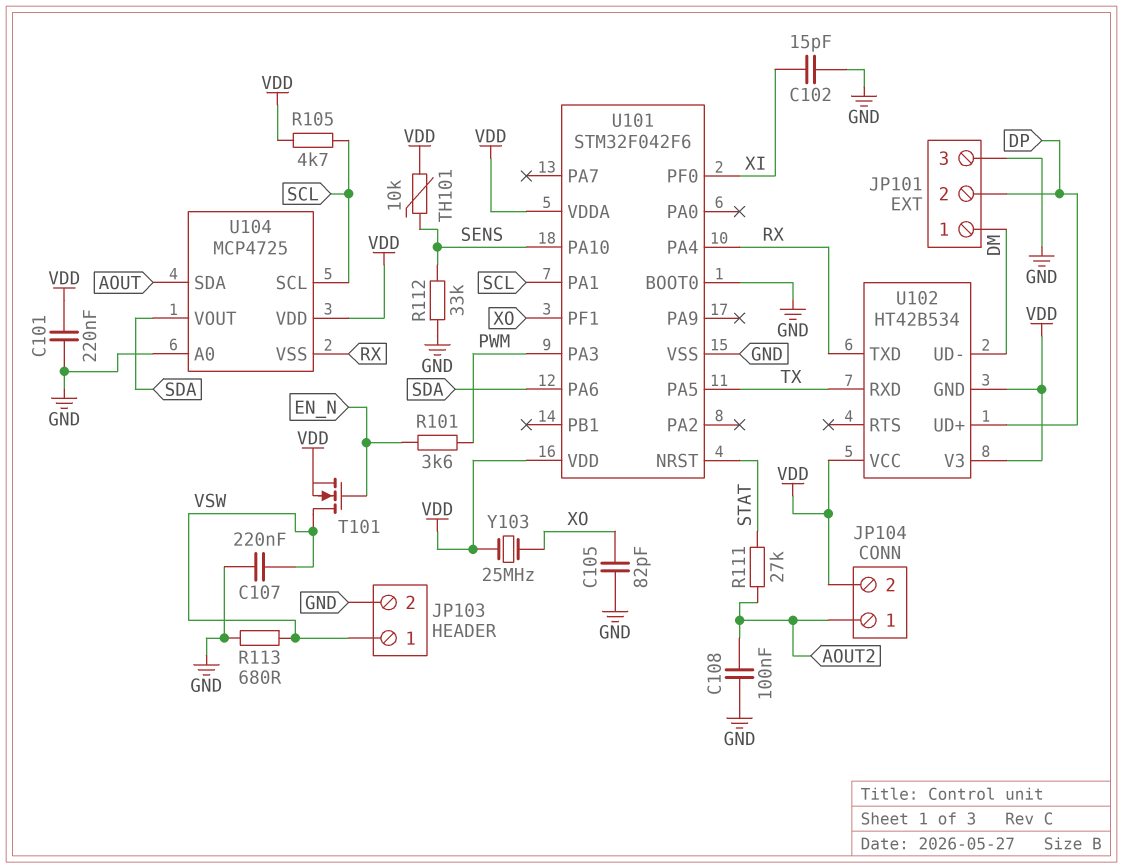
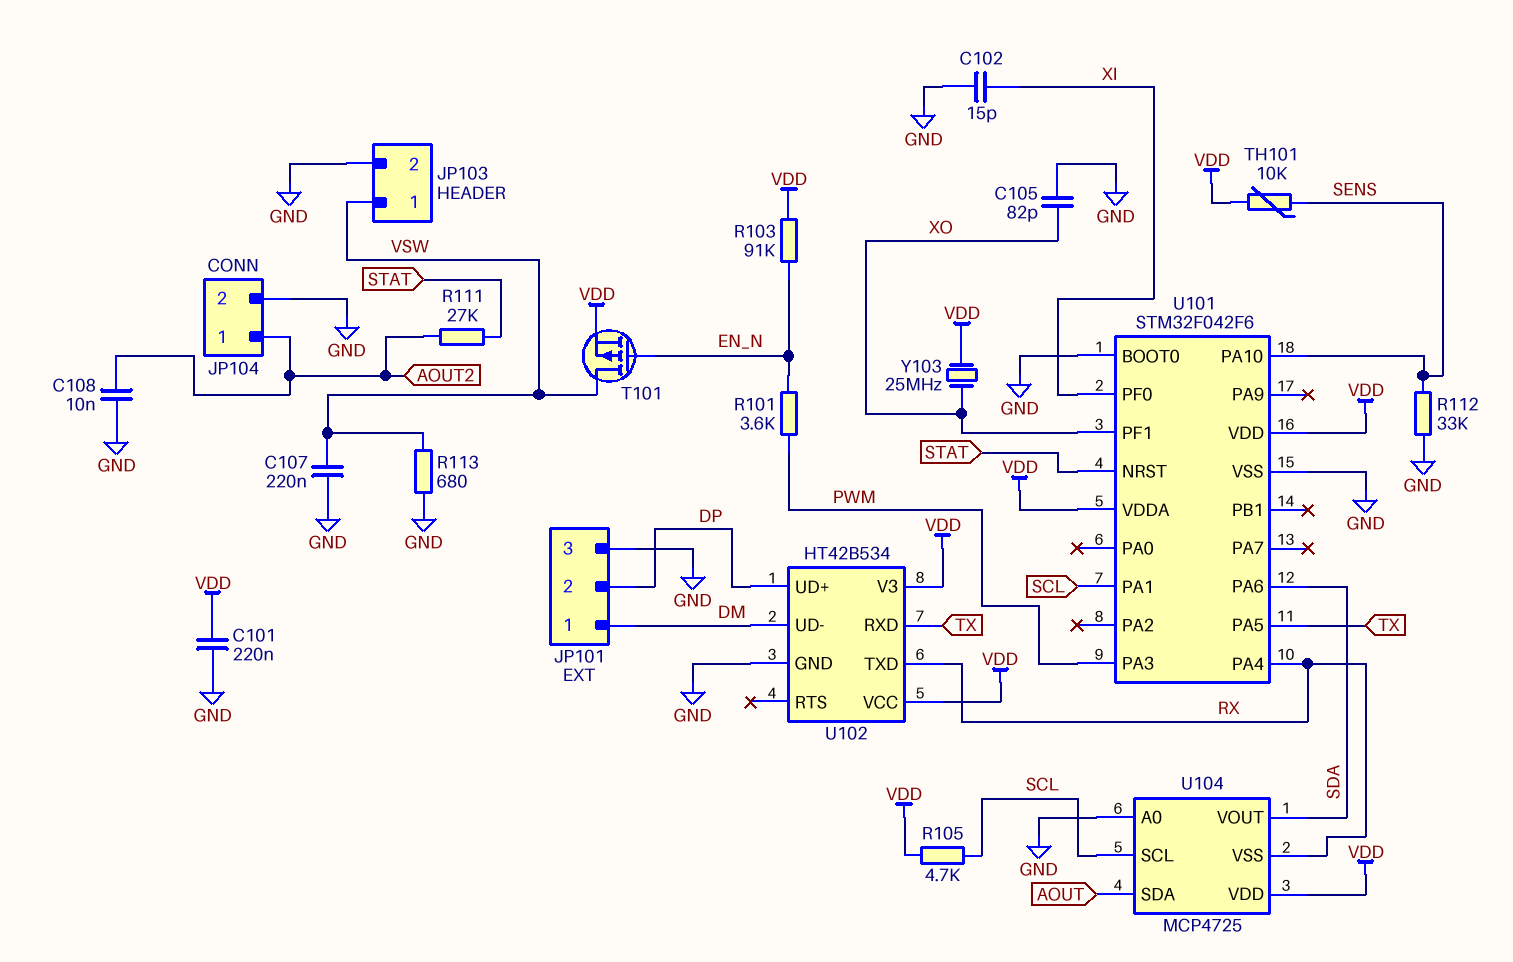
C108: 100nF (AOUT2, GND) -> 10nF (AOUT2, GND)
JP104 pin 2: VDD -> GND
R103: none -> 91k (EN_N, VDD)
T101: NMOS (G EN_N, D VSW, S VDD) -> PMOS (G EN_N, D VSW, S VDD)
U102 pin GND: VDD -> GND

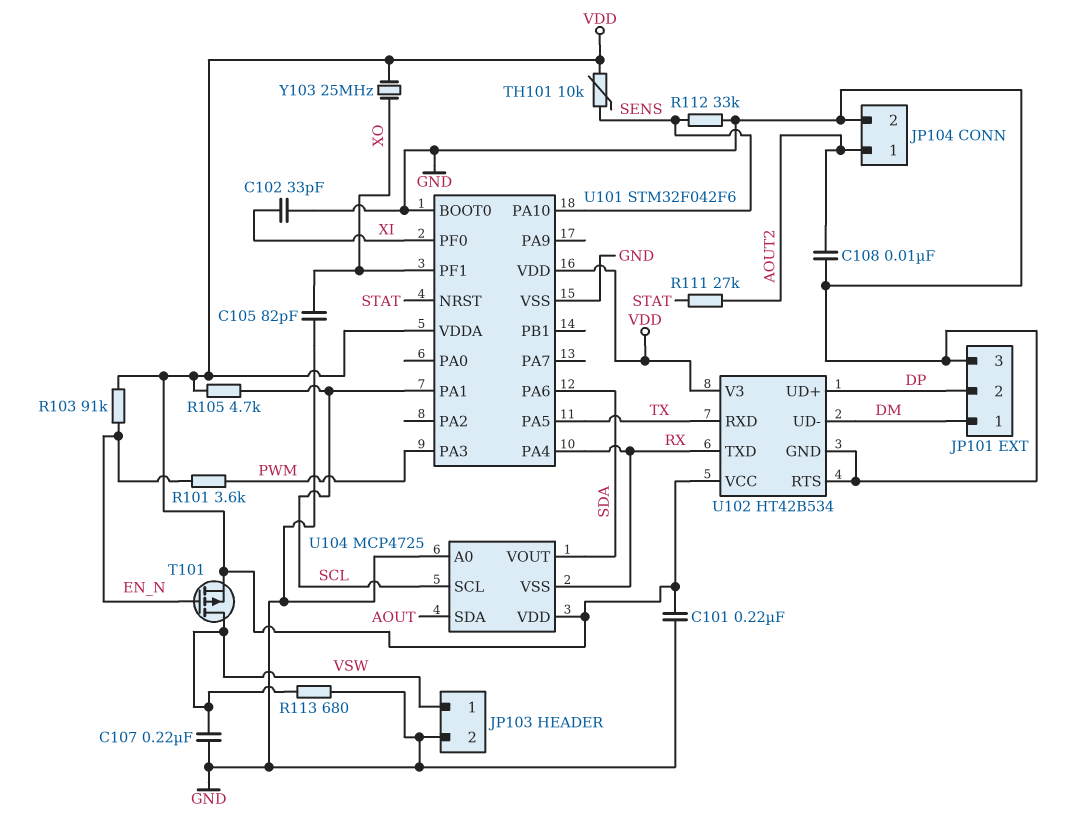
C102: 15pF (GND, XI) -> 33pF (GND, XI)
U102 pin RTS: none -> GND

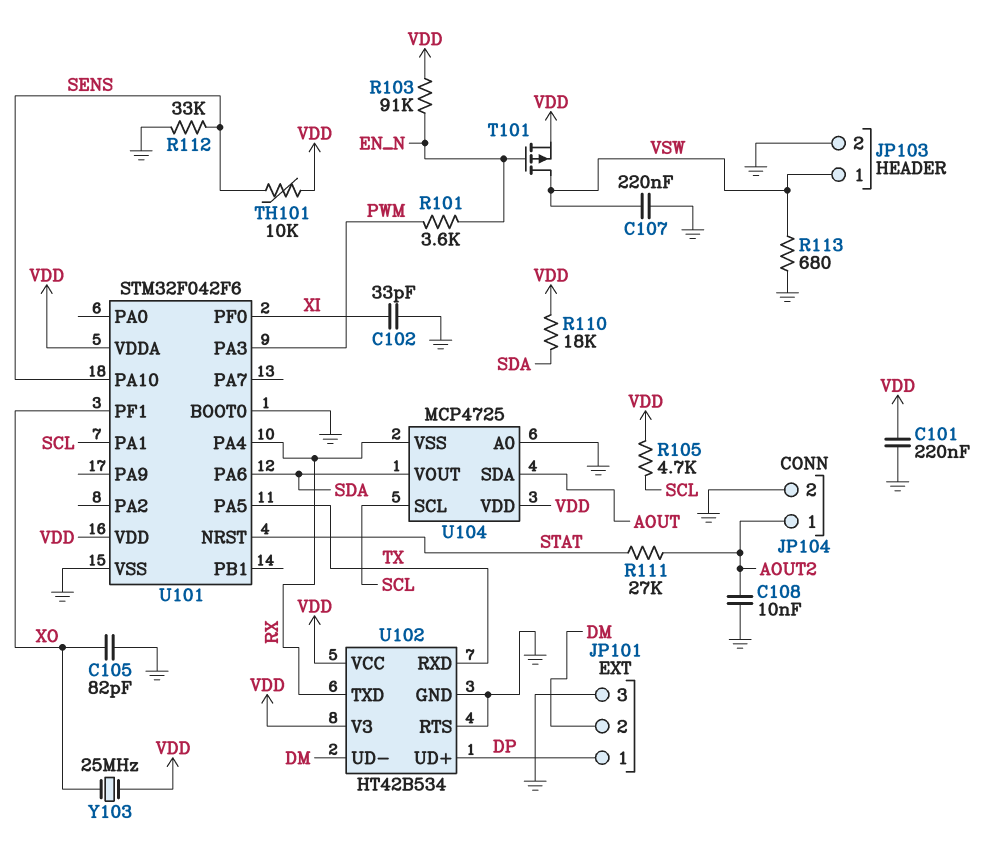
JP101 pin 1: DM -> DP
JP101 pin 2: DP -> DM
R110: none -> 18k (SDA, VDD)

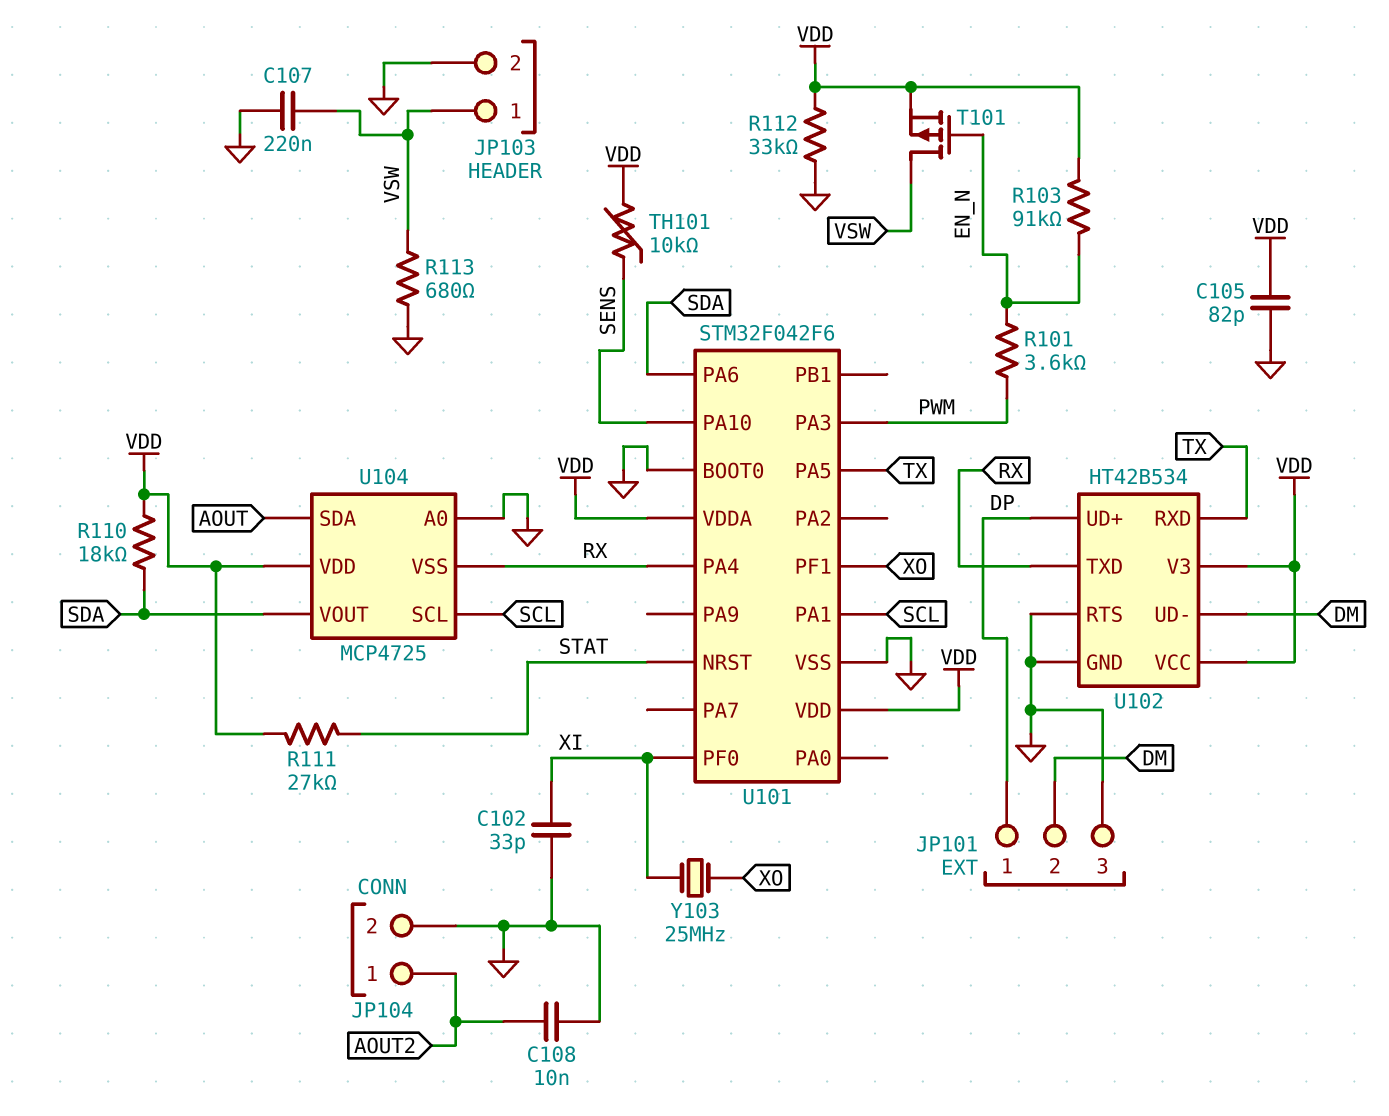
C101: 220nF (GND, VDD) -> none
C105: 82pF (GND, XO) -> 82pF (GND, VDD)
R105: 4.7k (SCL, VDD) -> none
R111: 27k (AOUT2, STAT) -> 27k (STAT, VDD)
R112: 33k (GND, SENS) -> 33k (GND, VDD)
Y103: 25MHz (VDD, XO) -> 25MHz (XI, XO)

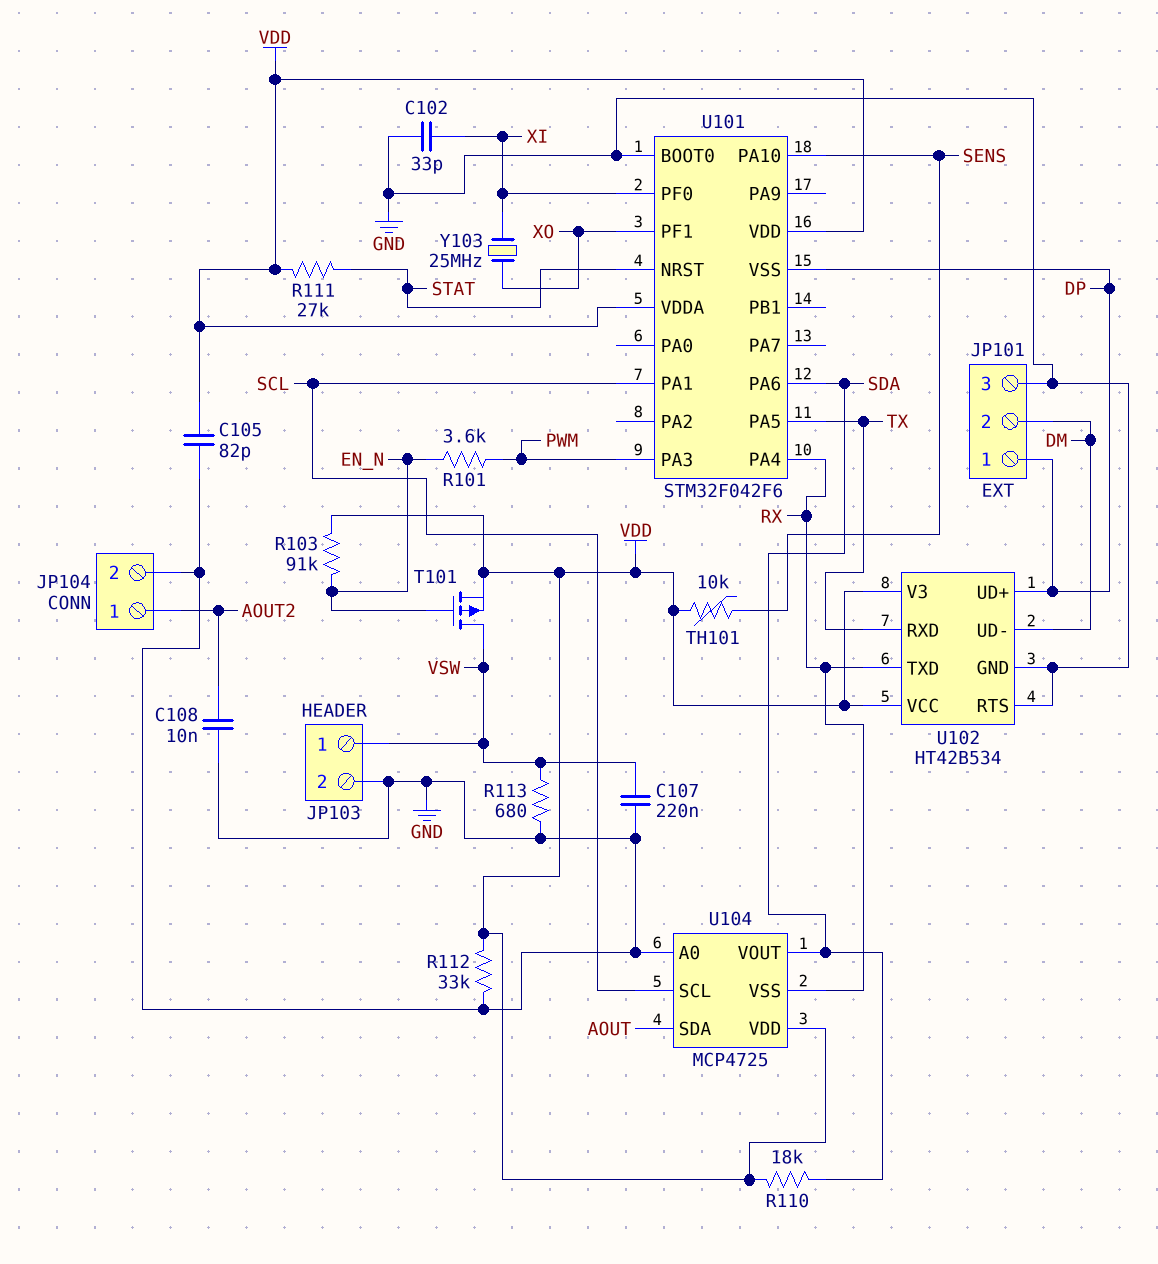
U101 pin VSS: GND -> DP

